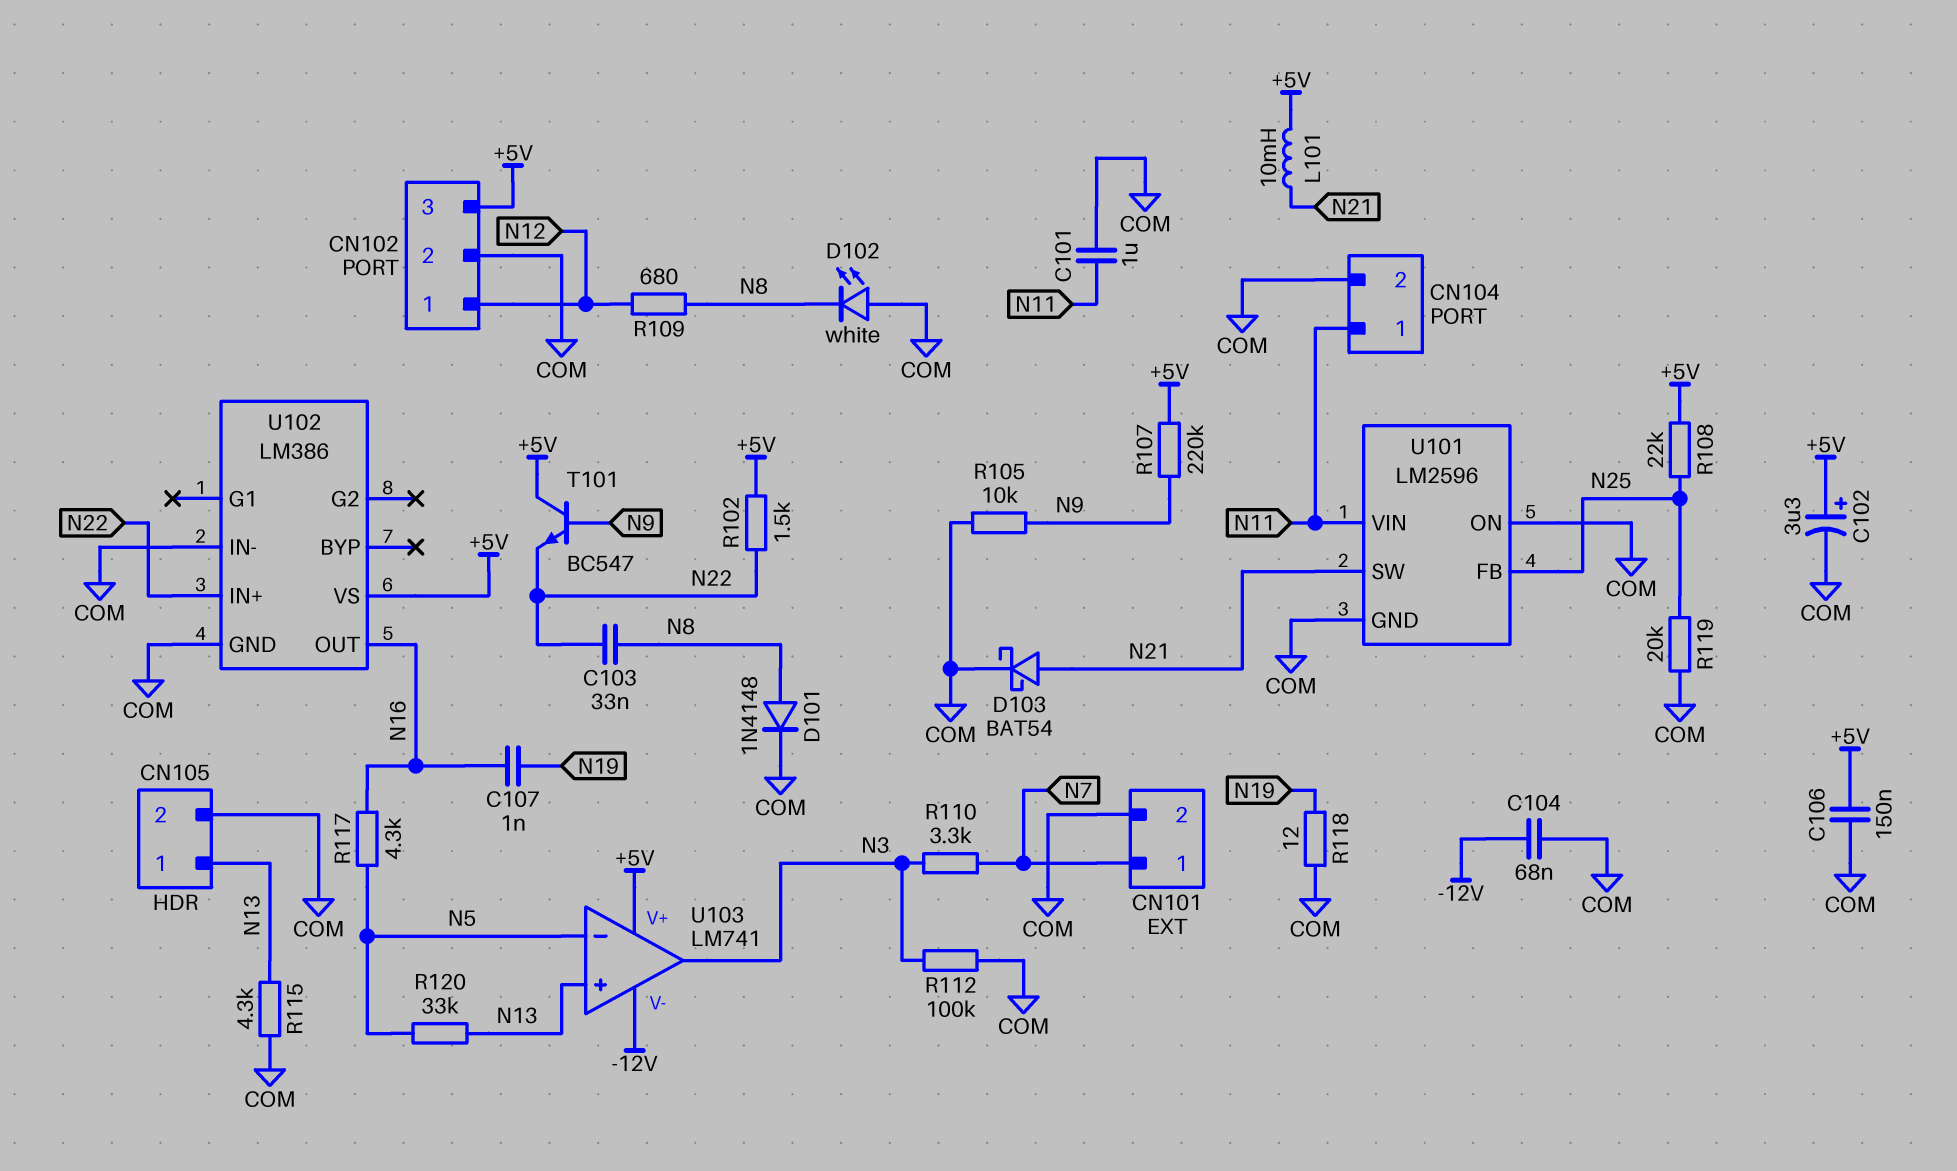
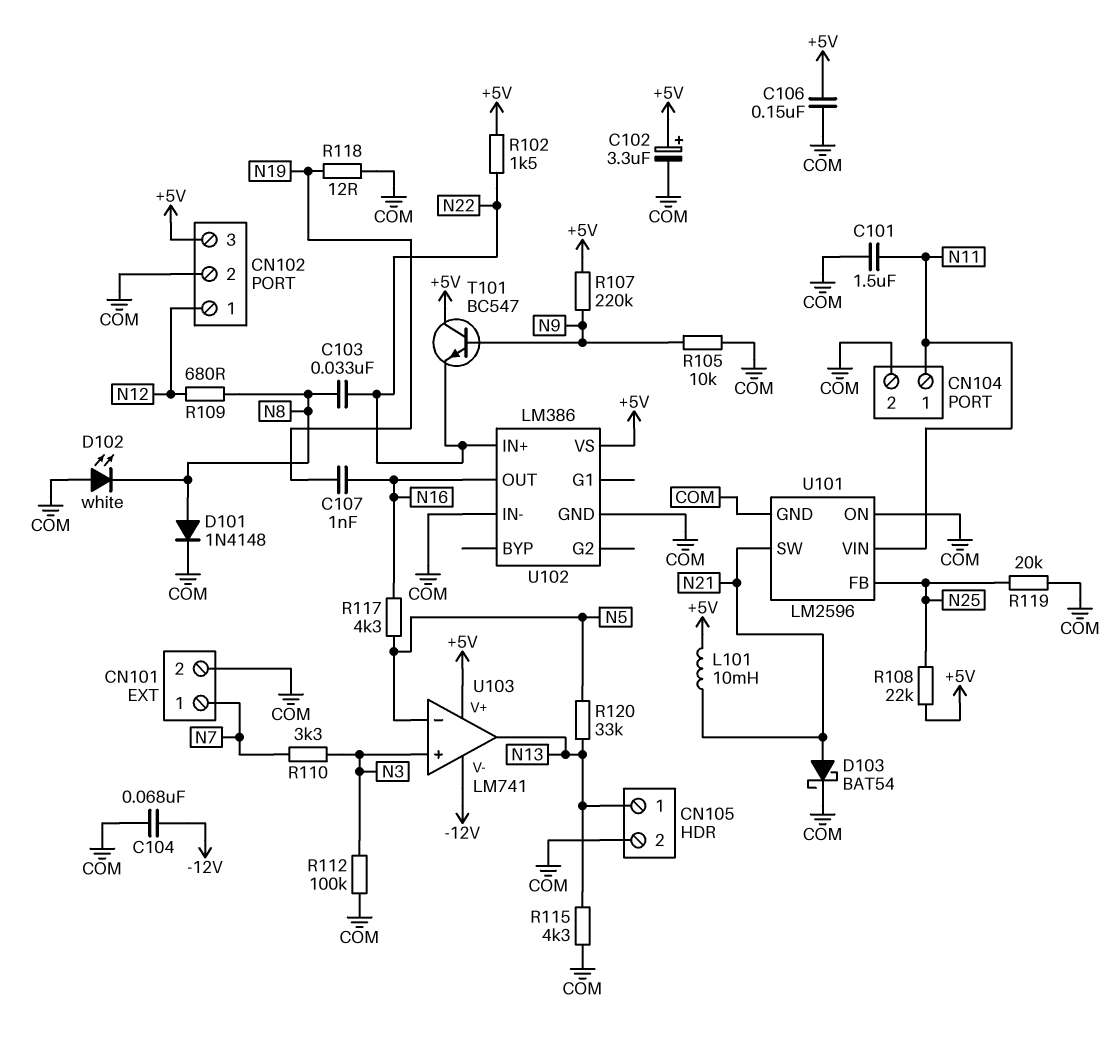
C101: 1uF (COM, N11) -> 1.5uF (COM, N11)
U103 pin in+: N13 -> N3
U103 pin out: N3 -> N13

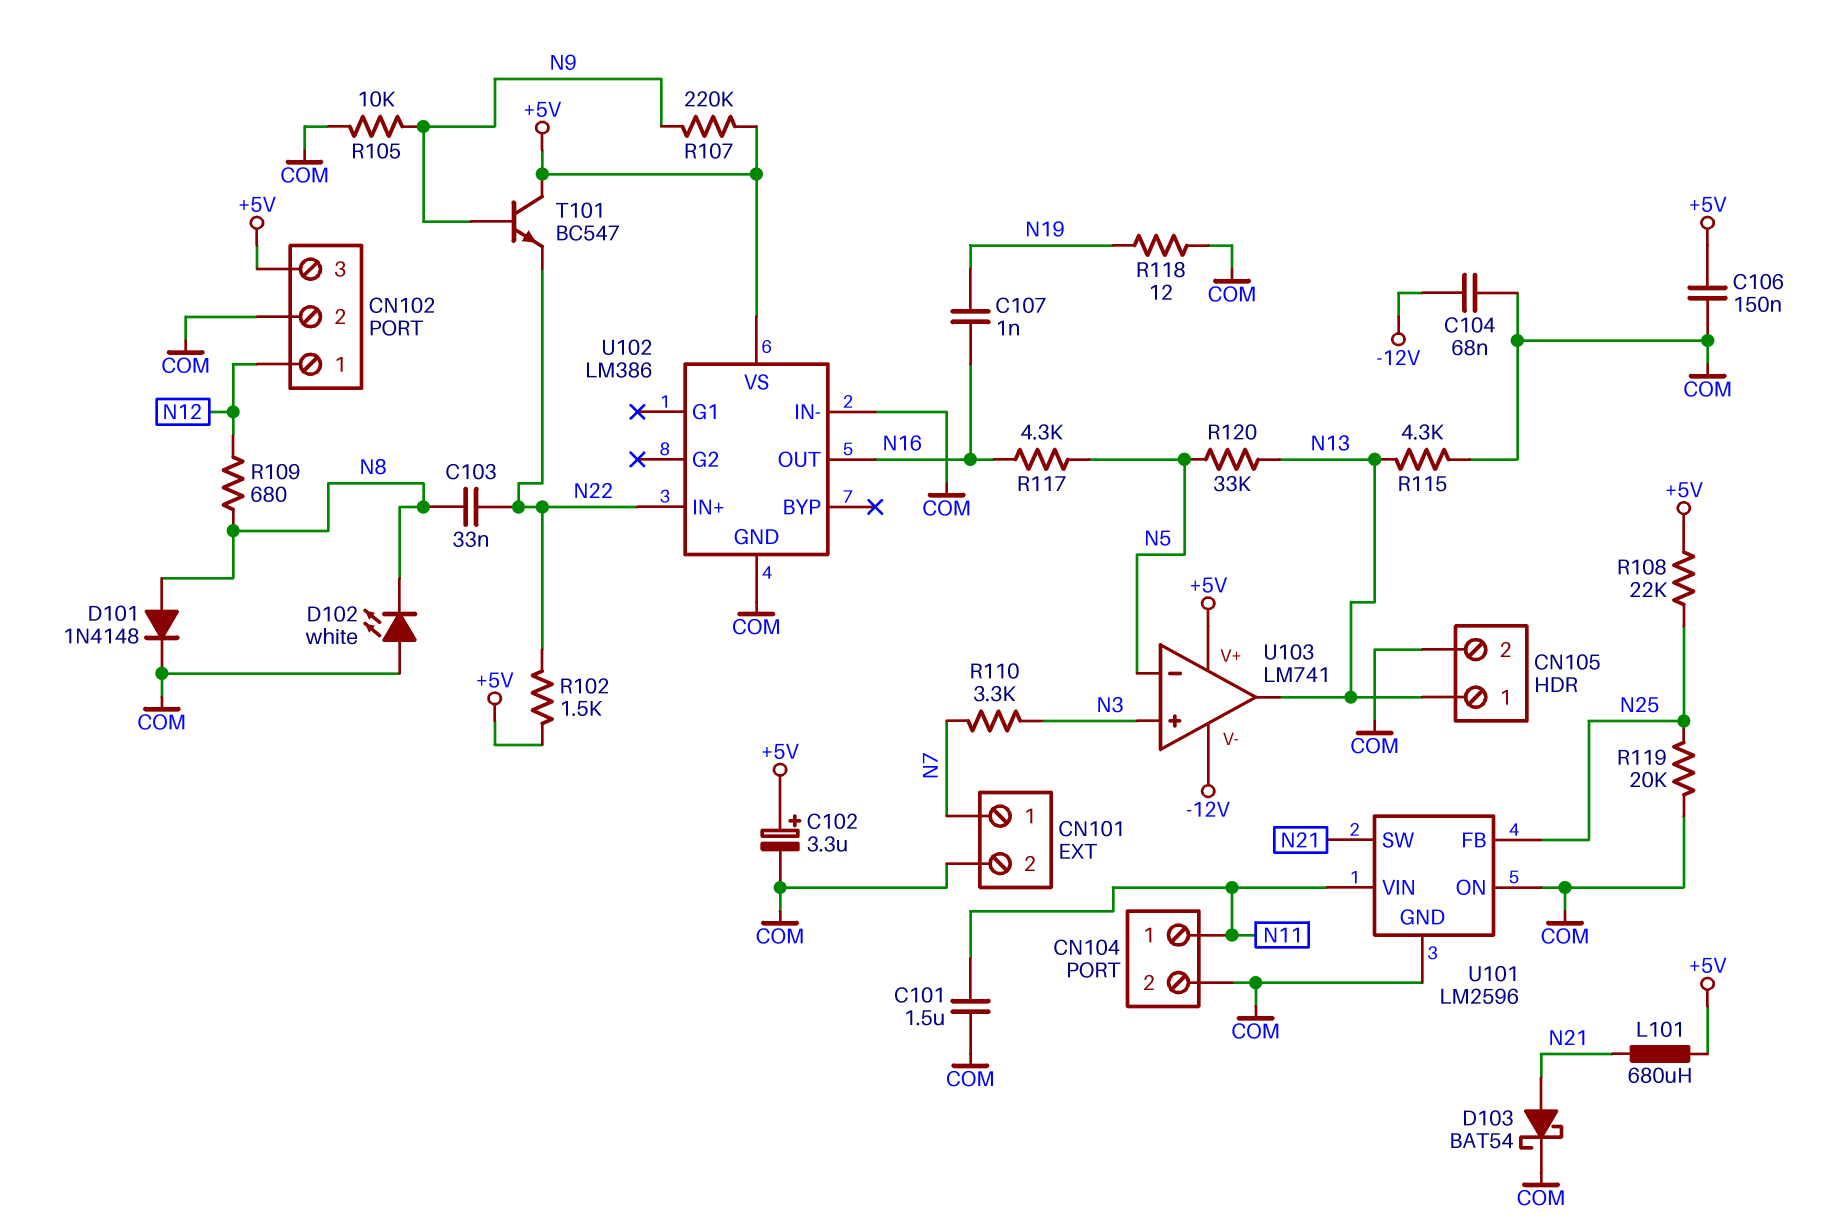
L101: 10mH (+5V, N21) -> 680uH (+5V, N21)
R112: 100k (COM, N3) -> none

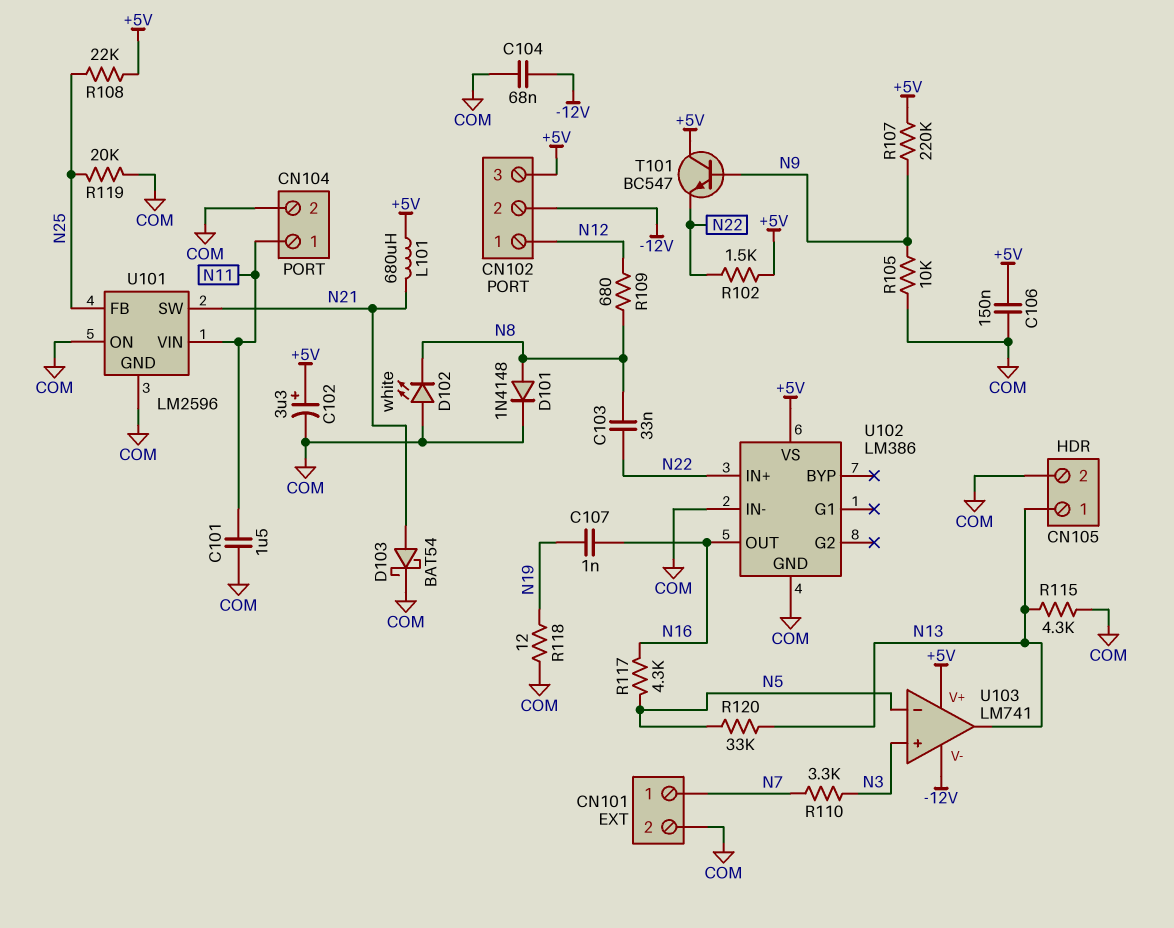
CN102 pin 2: COM -> -12V

